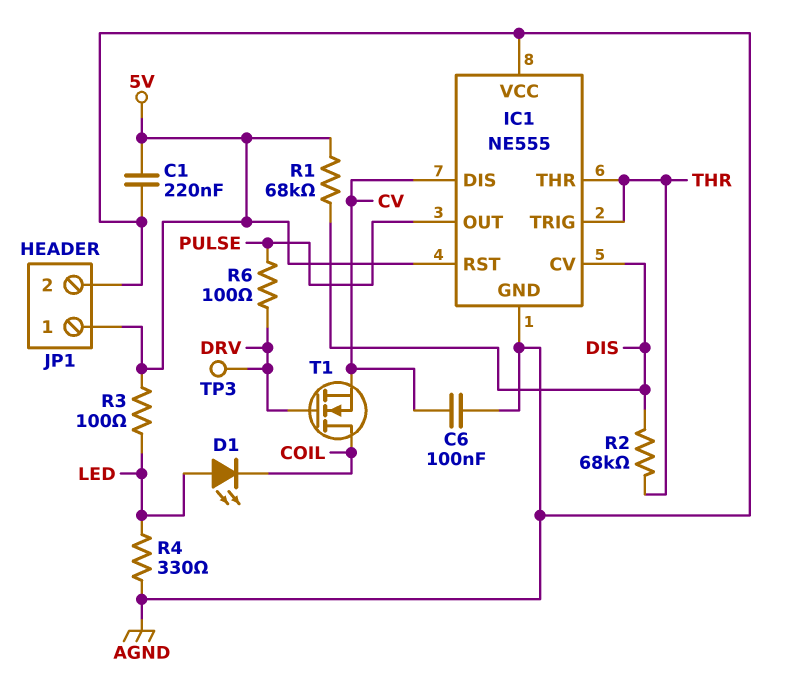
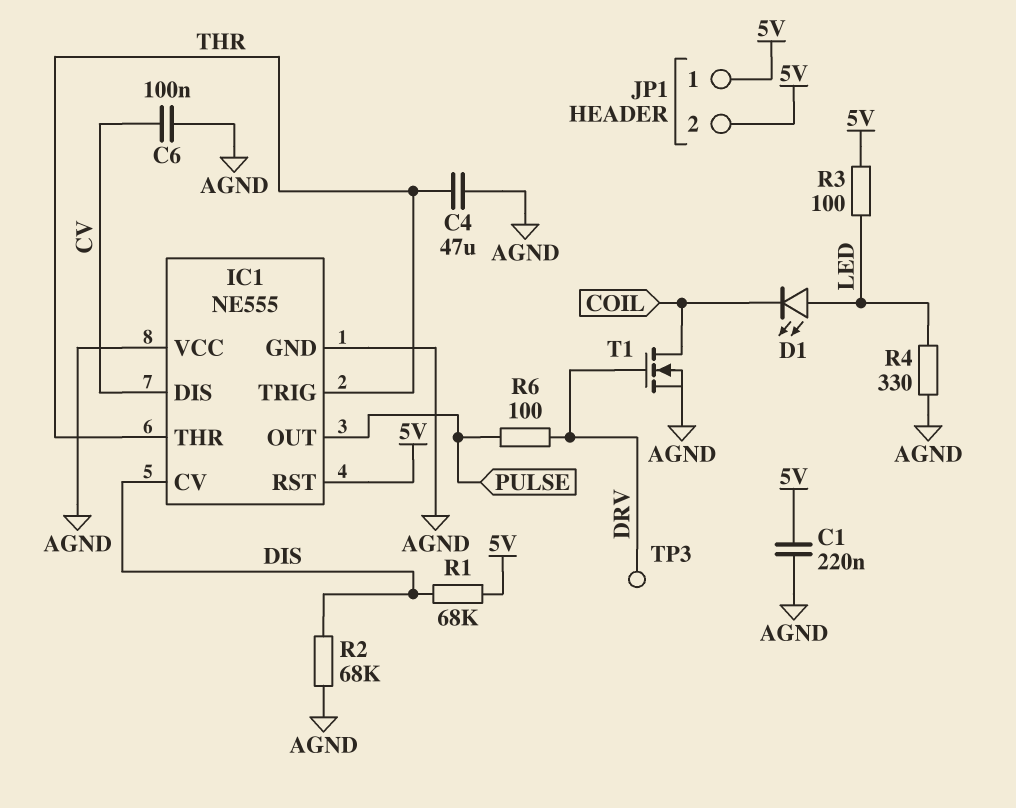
C4: none -> 47uF (AGND, THR)
JP1 pin 2: AGND -> 5V
R2: 68k (DIS, THR) -> 68k (AGND, DIS)
T1: NMOS (G DRV, D COIL, S CV) -> NMOS (G DRV, D COIL, S AGND)

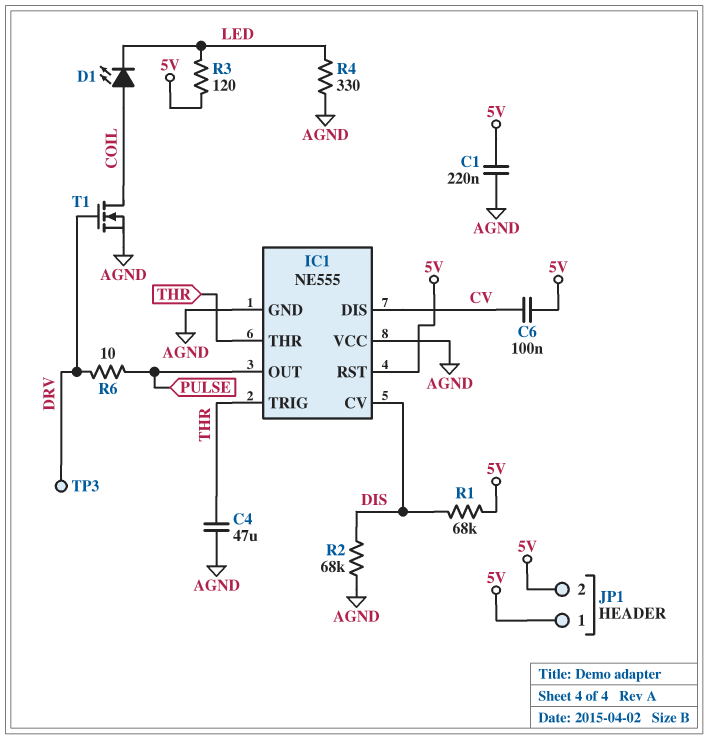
C6: 100nF (AGND, CV) -> 100nF (5V, CV)
D1: LED (A LED, K COIL) -> LED (A COIL, K LED)
R3: 100 (5V, LED) -> 120 (5V, LED)
R6: 100 (DRV, PULSE) -> 10 (DRV, PULSE)

